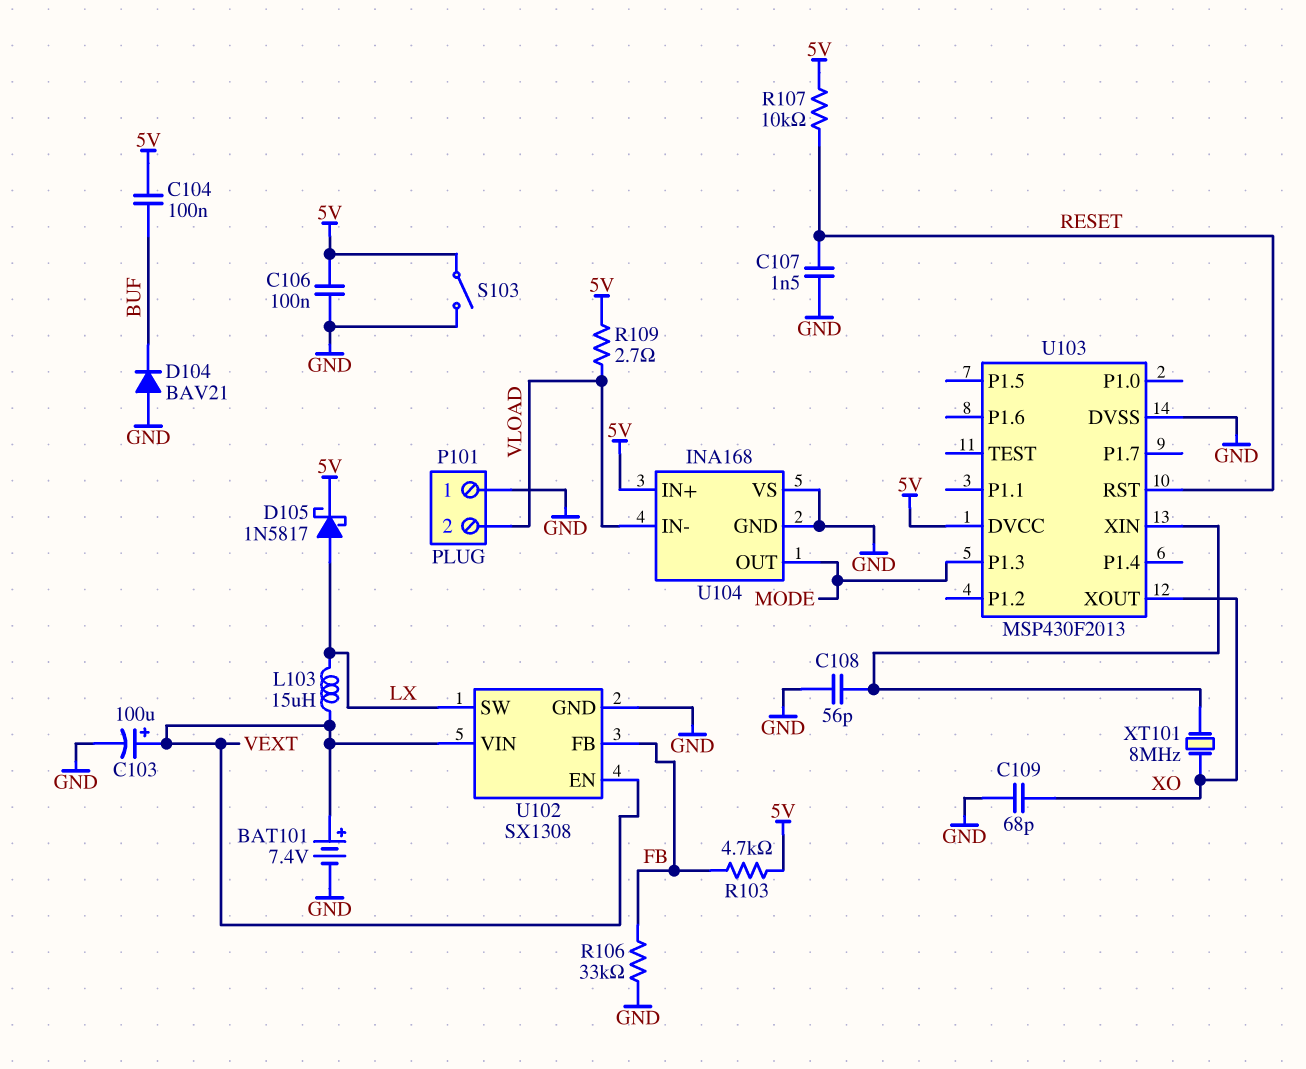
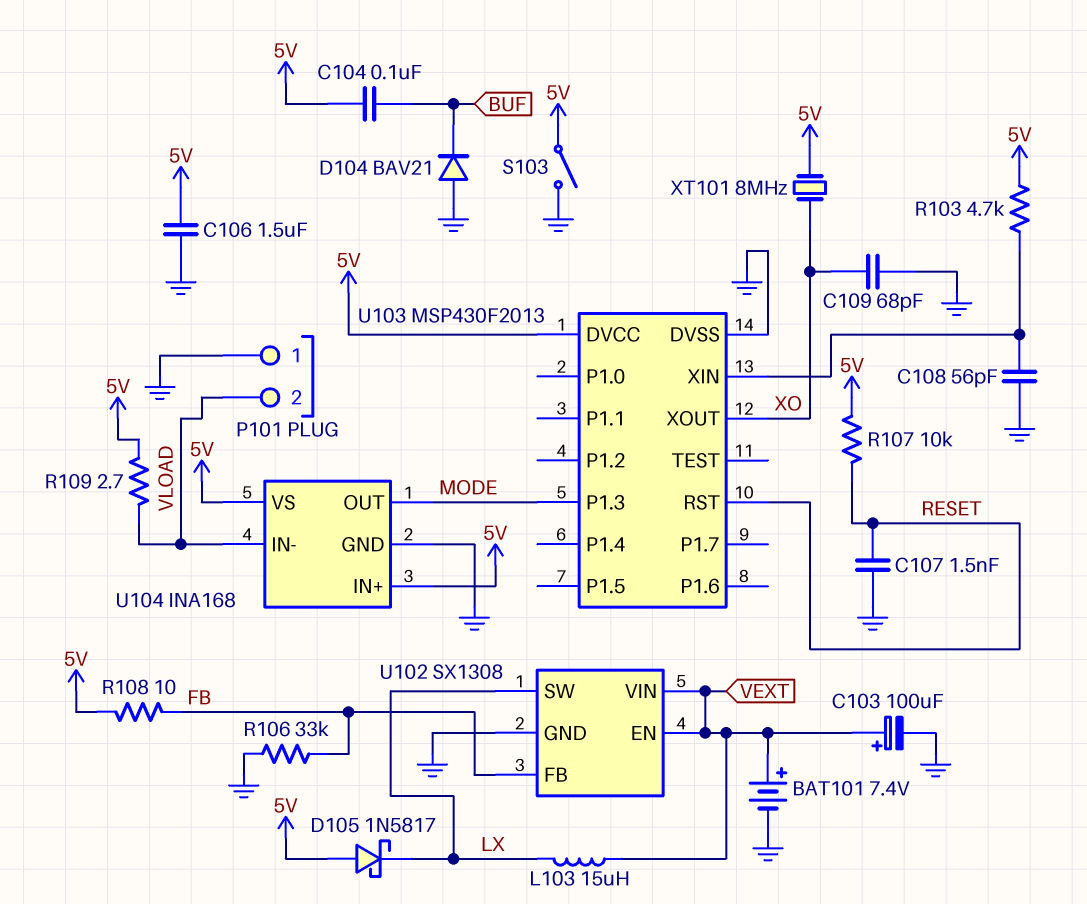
C106: 100nF (5V, GND) -> 1.5uF (5V, GND)
D105: schottky 1N5817 (A LX, K 5V) -> schottky 1N5817 (A 5V, K LX)
R103: 4.7k (5V, FB) -> 4.7k (5V, U103/XIN)
R108: none -> 10 (5V, FB)
U104 pin VS: GND -> 5V
XT101: 8MHz (U103/XIN, XO) -> 8MHz (5V, XO)

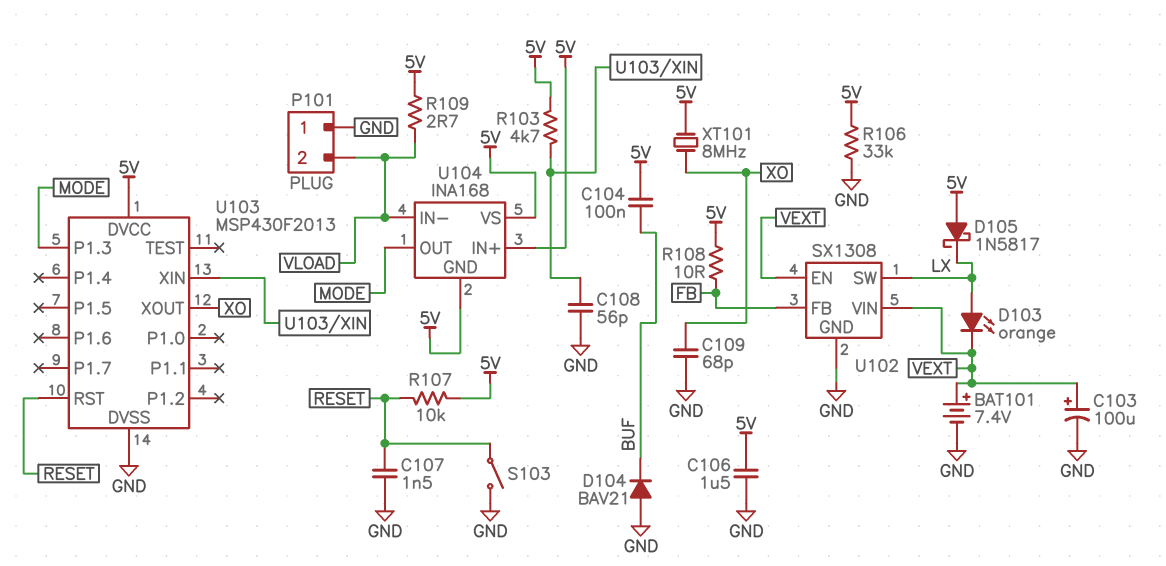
D103: none -> LED orange (A LX, K VEXT)
L103: 15uH (LX, VEXT) -> none
R106: 33k (FB, GND) -> 33k (5V, GND)
S103: switch (5V, GND) -> switch (GND, RESET)
U104 pin GND: GND -> 5V

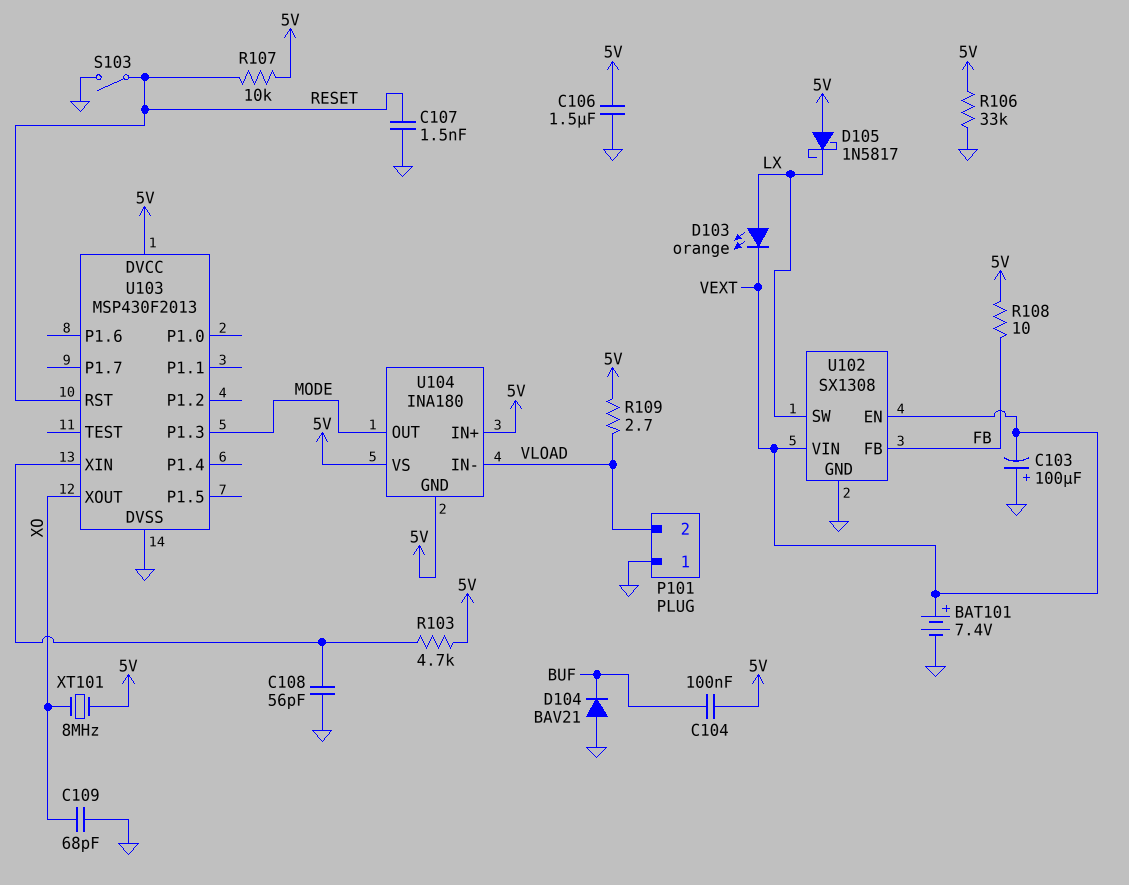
C103: 100uF (plus VEXT, minus GND) -> 100uF (plus GND, minus VEXT)
U104: INA168 -> INA180

